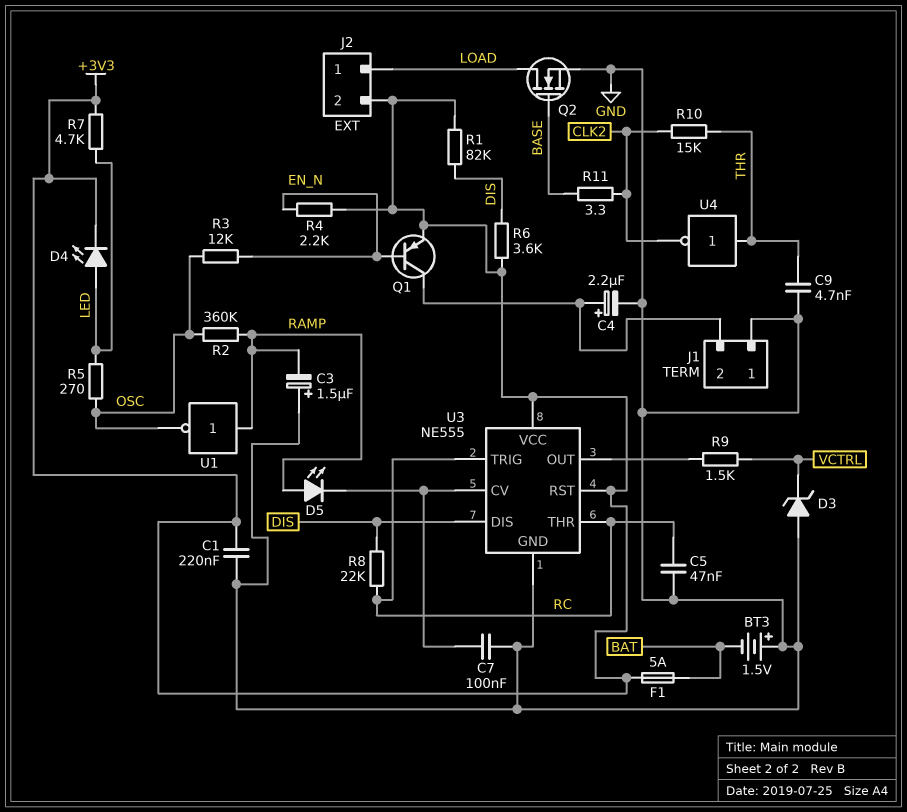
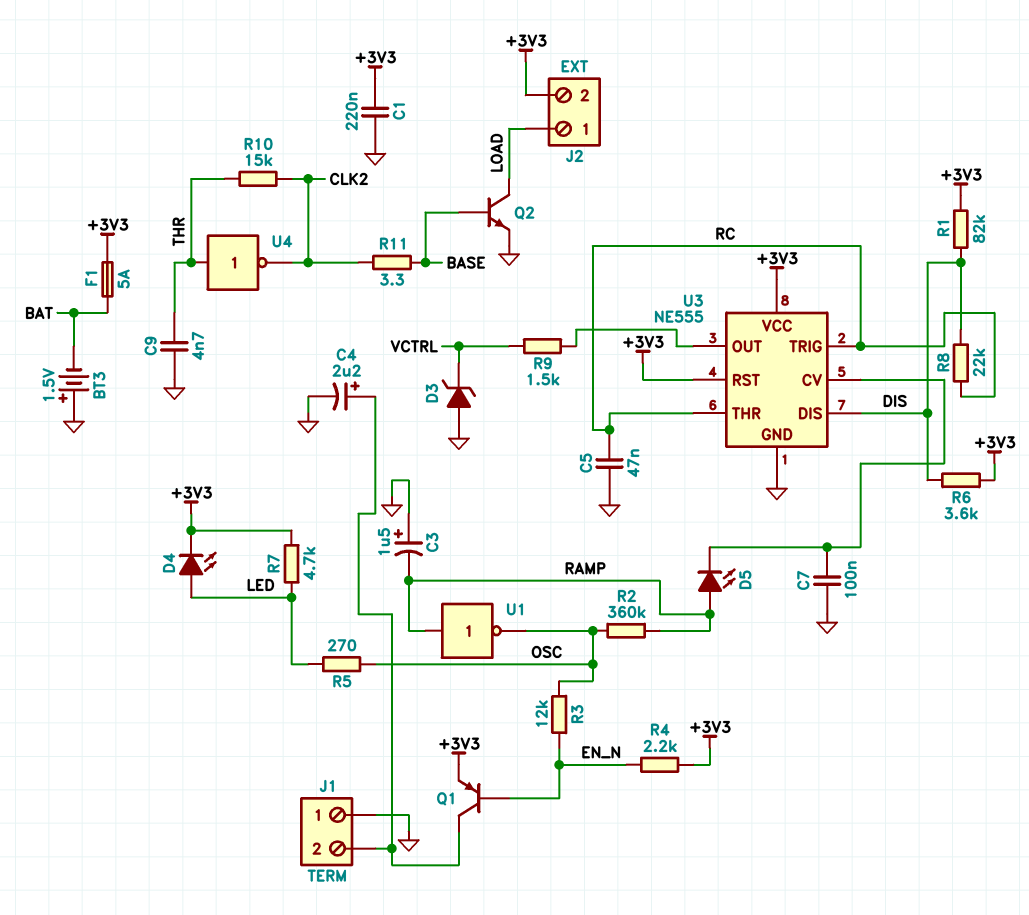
Q2: NMOS (G BASE, D LOAD, S GND) -> NPN (B BASE, C LOAD, E GND)

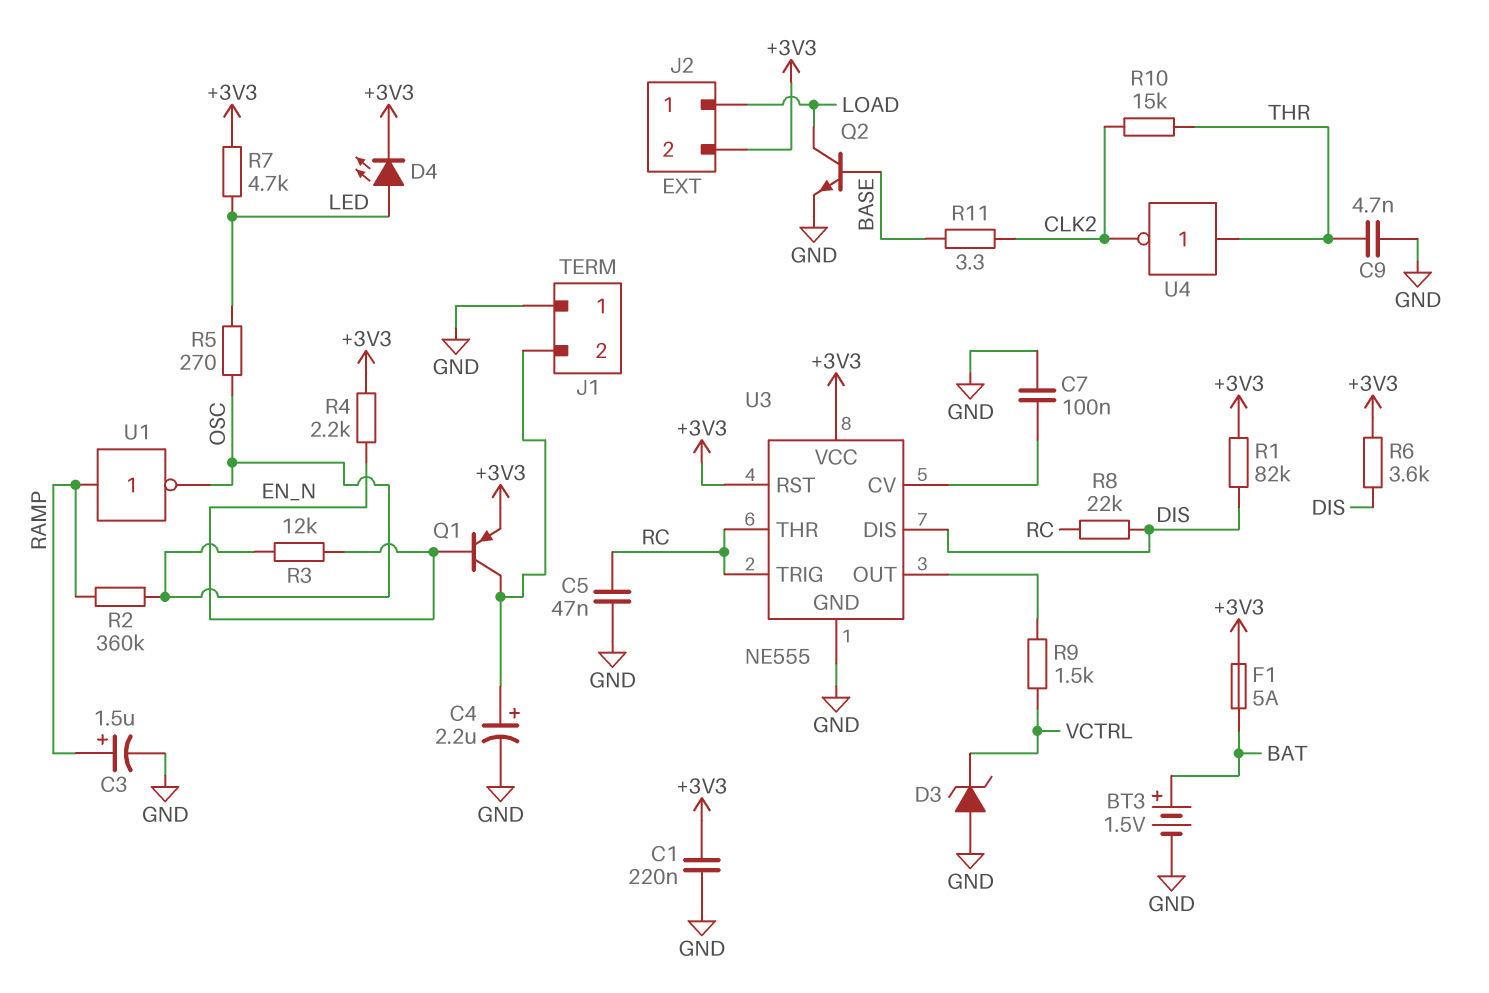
BT3: 1.5V (plus GND, minus BAT) -> 1.5V (plus BAT, minus GND)
C3: 1.5uF (plus GND, minus RAMP) -> 1.5uF (plus RAMP, minus GND)
D5: LED (A RAMP, K U3/CV) -> none

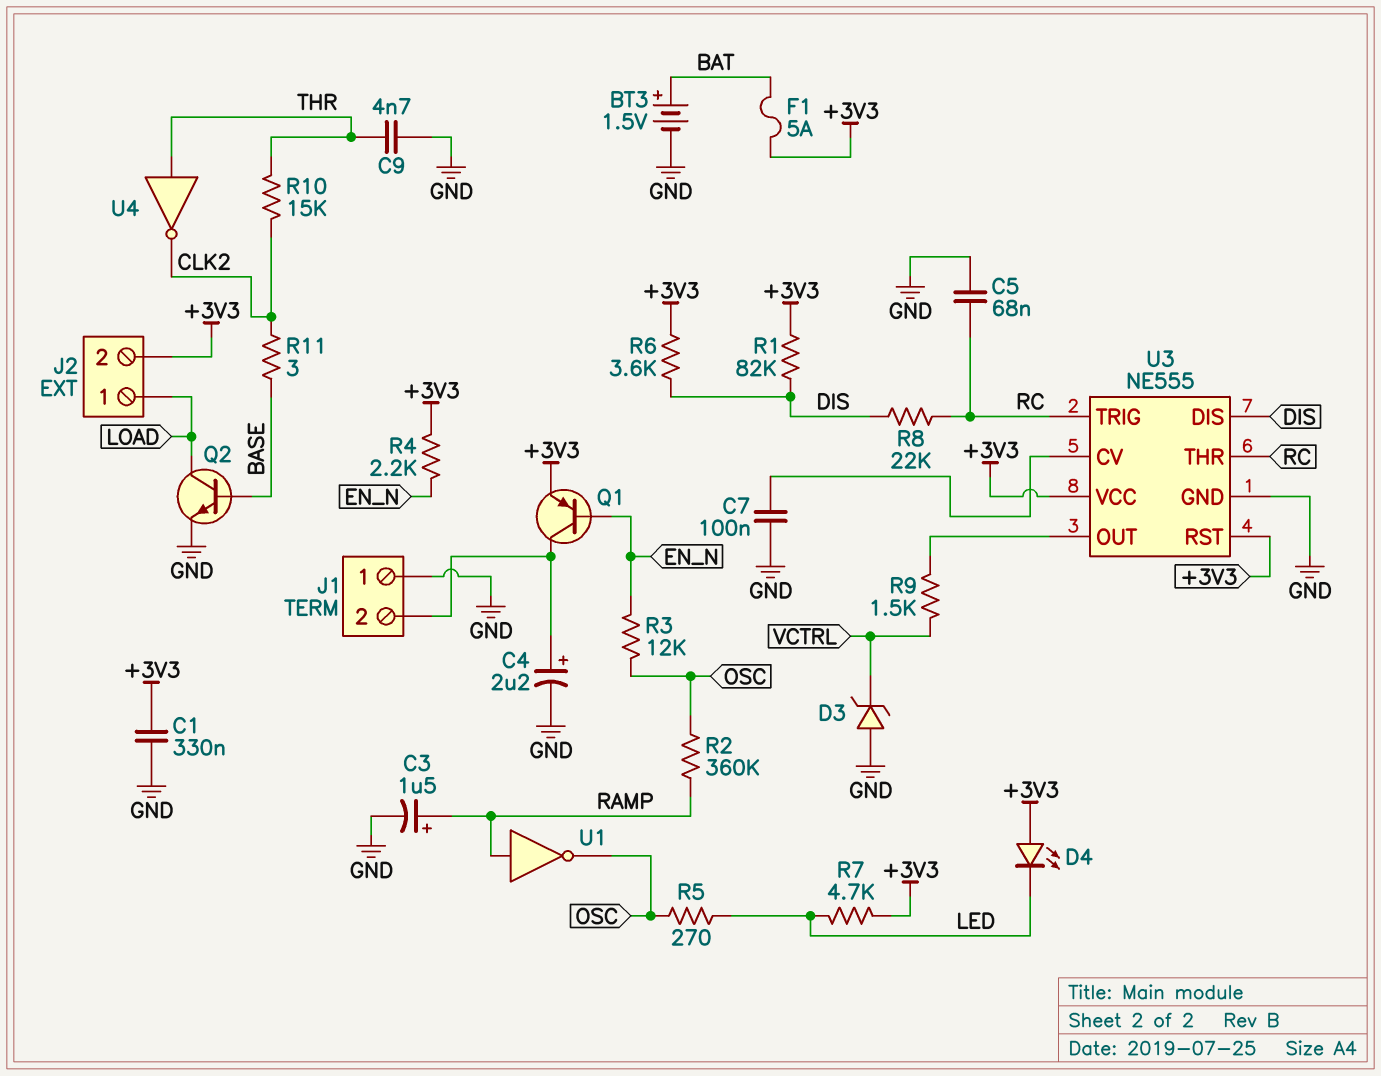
C1: 220nF (+3V3, GND) -> 330nF (+3V3, GND)
C5: 47nF (GND, RC) -> 68nF (GND, RC)
D4: LED (A LED, K +3V3) -> LED (A +3V3, K LED)
R11: 3.3 (BASE, CLK2) -> 3 (BASE, CLK2)

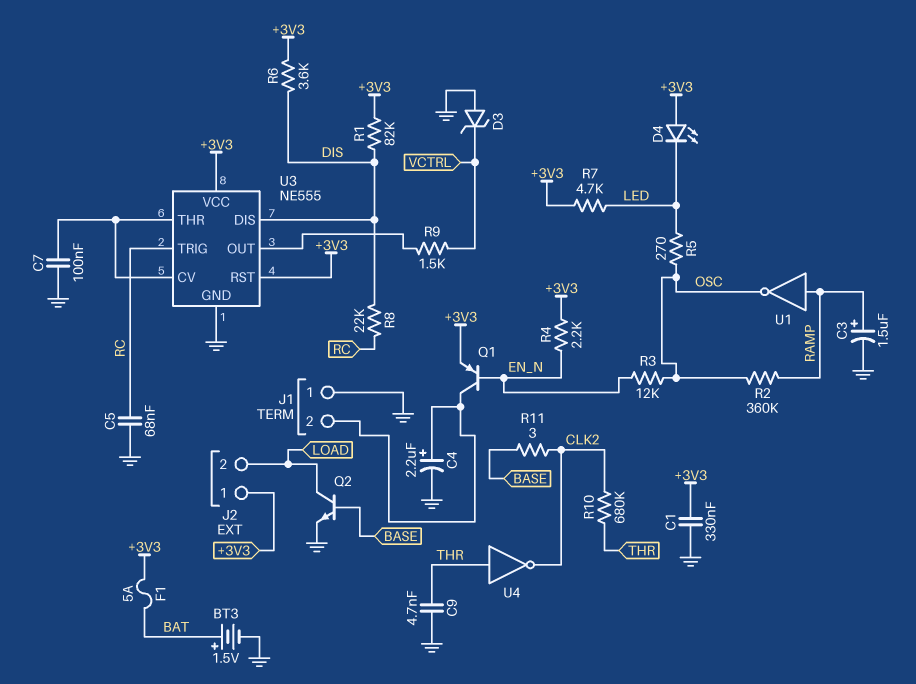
J2 pin 1: LOAD -> +3V3
J2 pin 2: +3V3 -> LOAD
R10: 15k (CLK2, THR) -> 680k (CLK2, THR)
U3 pin THR: RC -> U3/CV

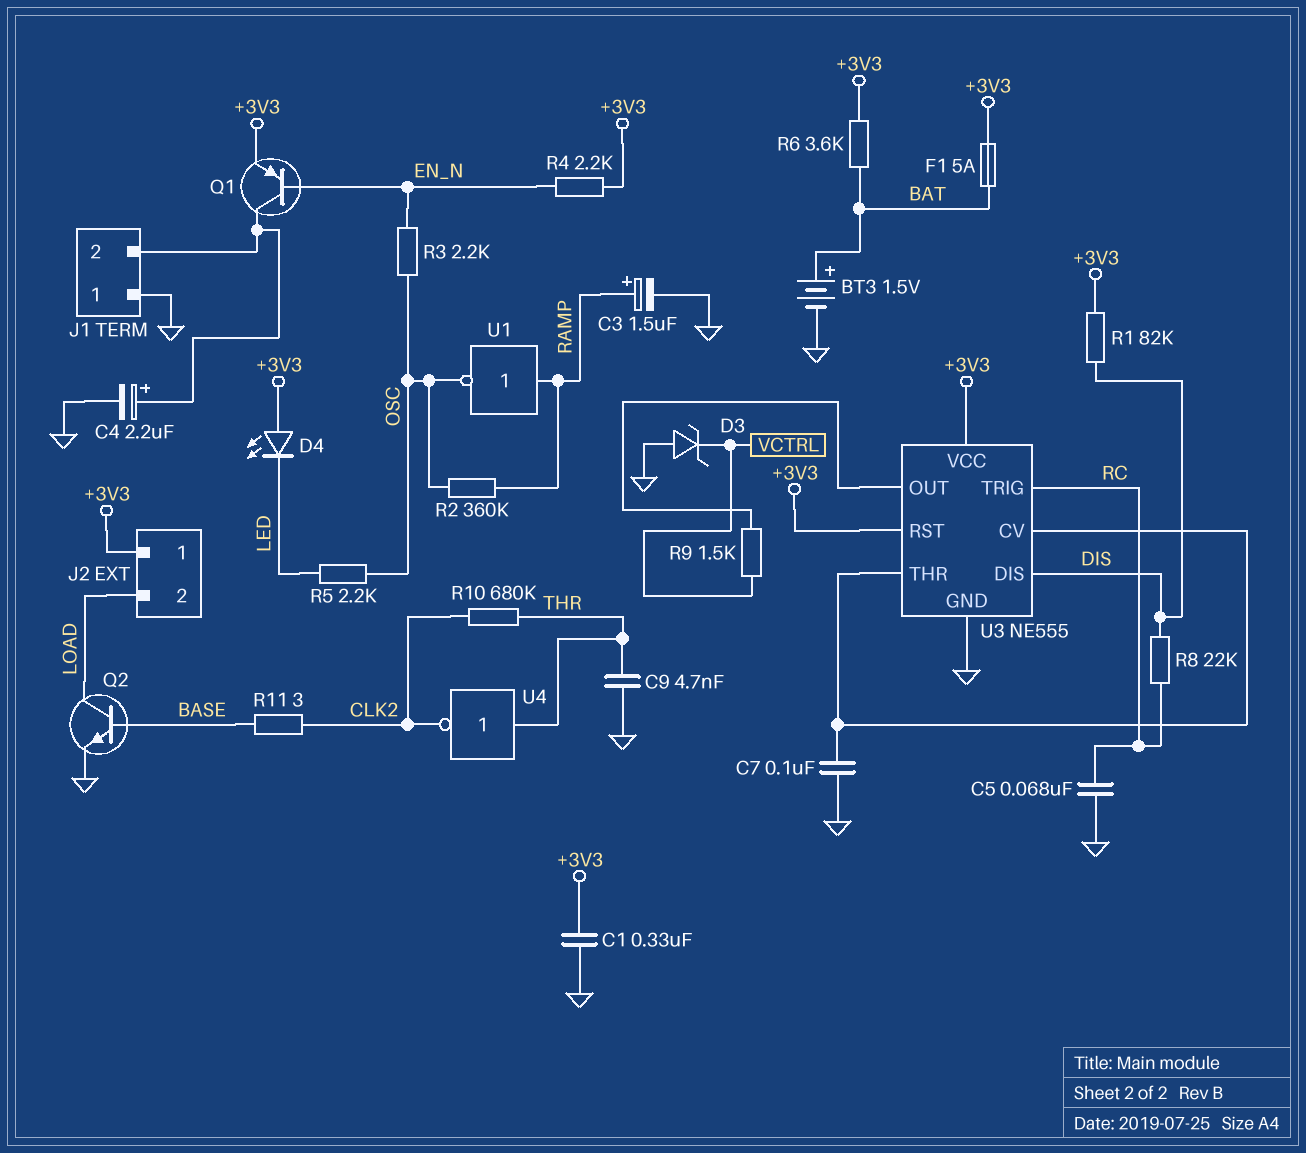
R3: 12k (EN_N, OSC) -> 2.2k (EN_N, OSC)
R5: 270 (LED, OSC) -> 2.2k (LED, OSC)
R6: 3.6k (+3V3, DIS) -> 3.6k (+3V3, BAT)
R7: 4.7k (+3V3, LED) -> none

